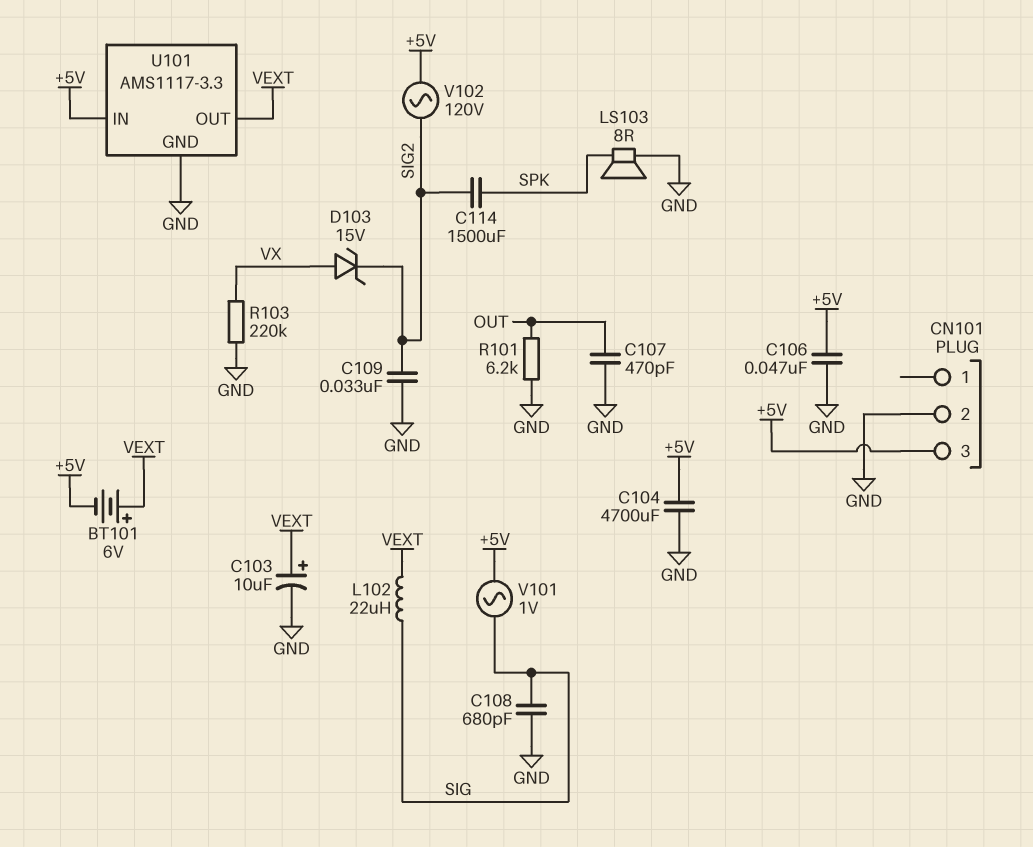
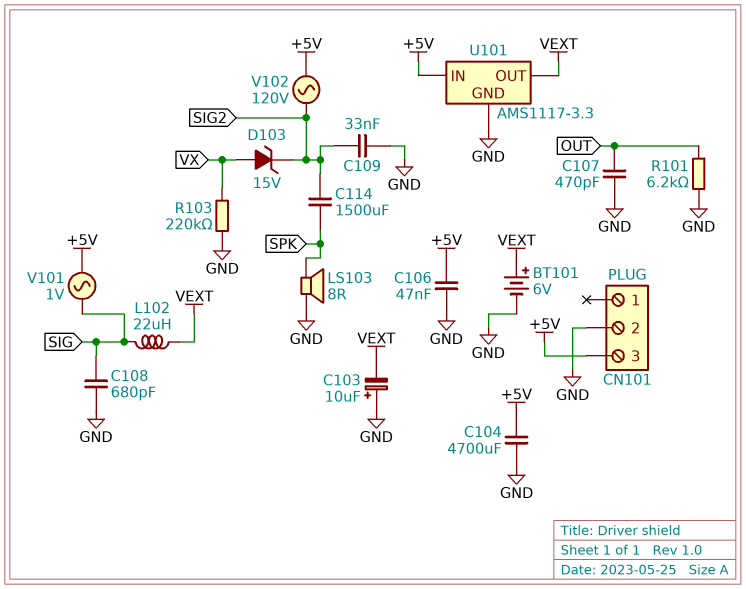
BT101: 6V (plus VEXT, minus +5V) -> 6V (plus VEXT, minus GND)
C103: 10uF (plus VEXT, minus GND) -> 10uF (plus GND, minus VEXT)

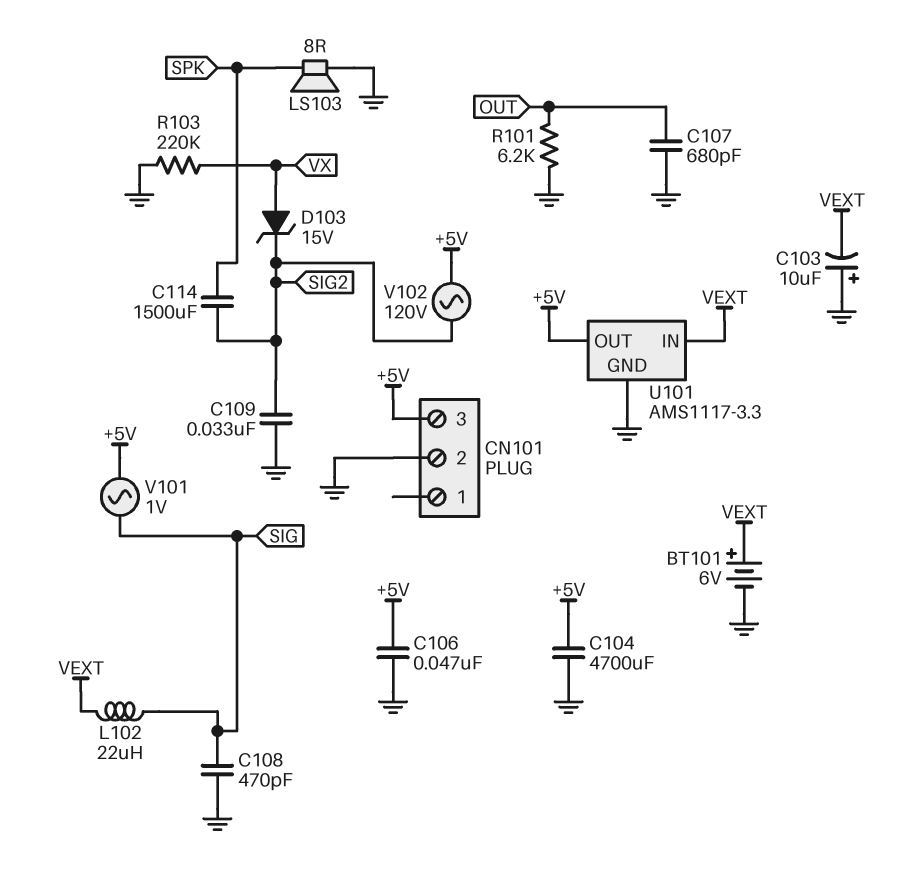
C107: 470pF (GND, OUT) -> 680pF (GND, OUT)
C108: 680pF (GND, SIG) -> 470pF (GND, SIG)
U101 pin IN: +5V -> VEXT
U101 pin OUT: VEXT -> +5V

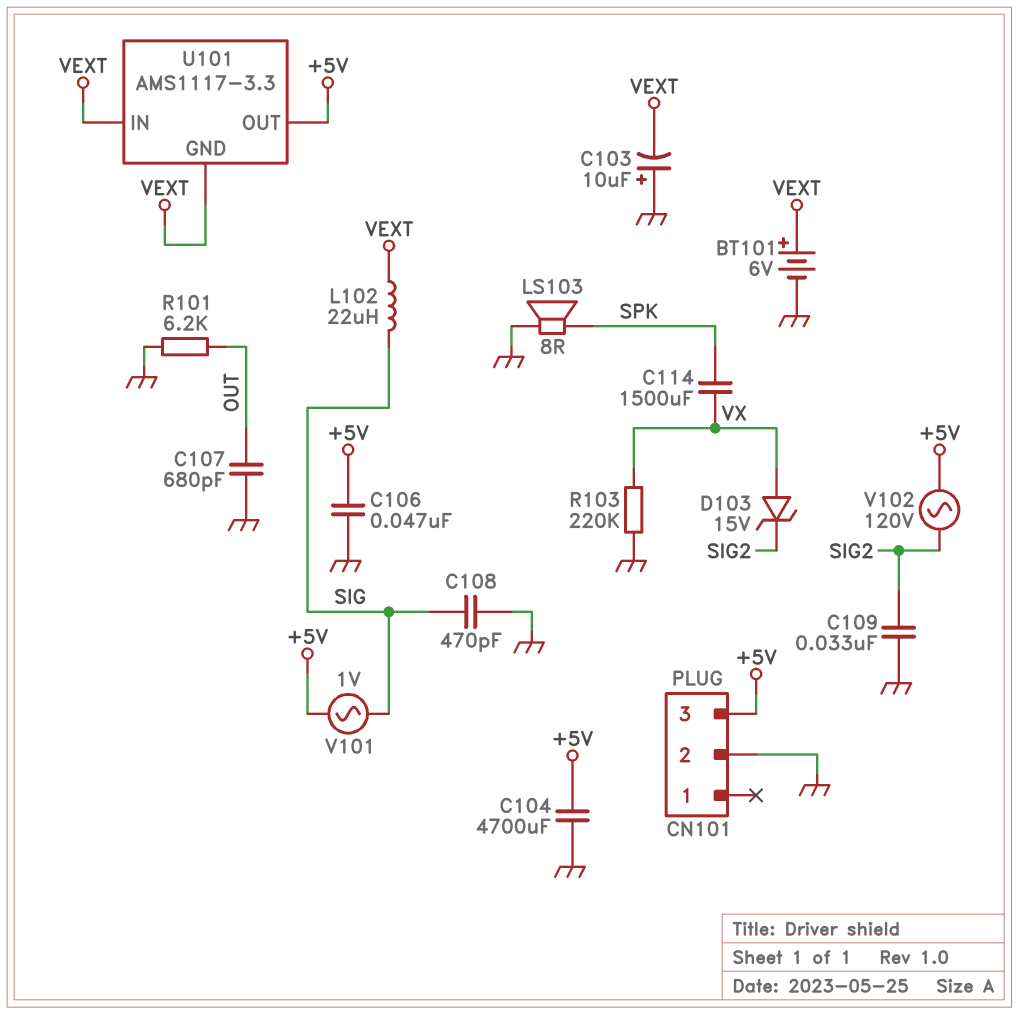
C114: 1500uF (SIG2, SPK) -> 1500uF (SPK, VX)
U101 pin GND: GND -> VEXT

